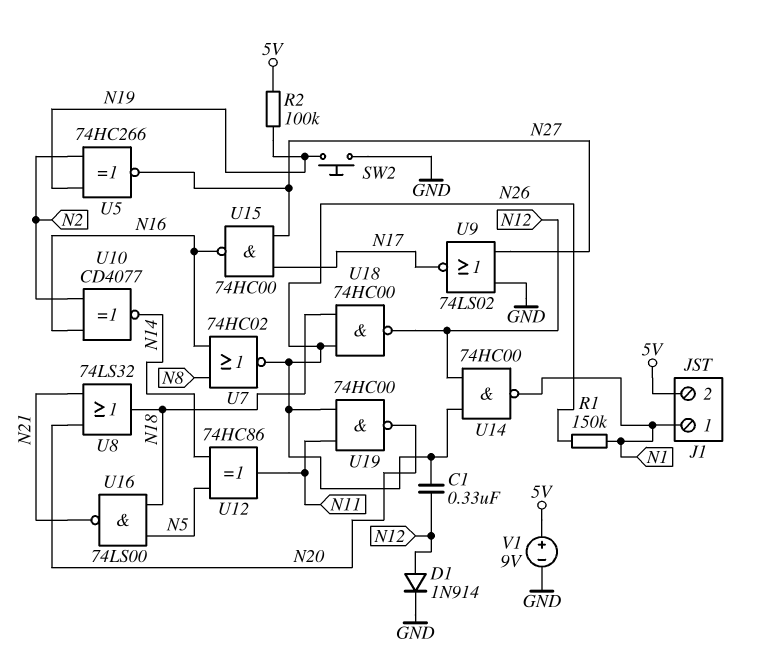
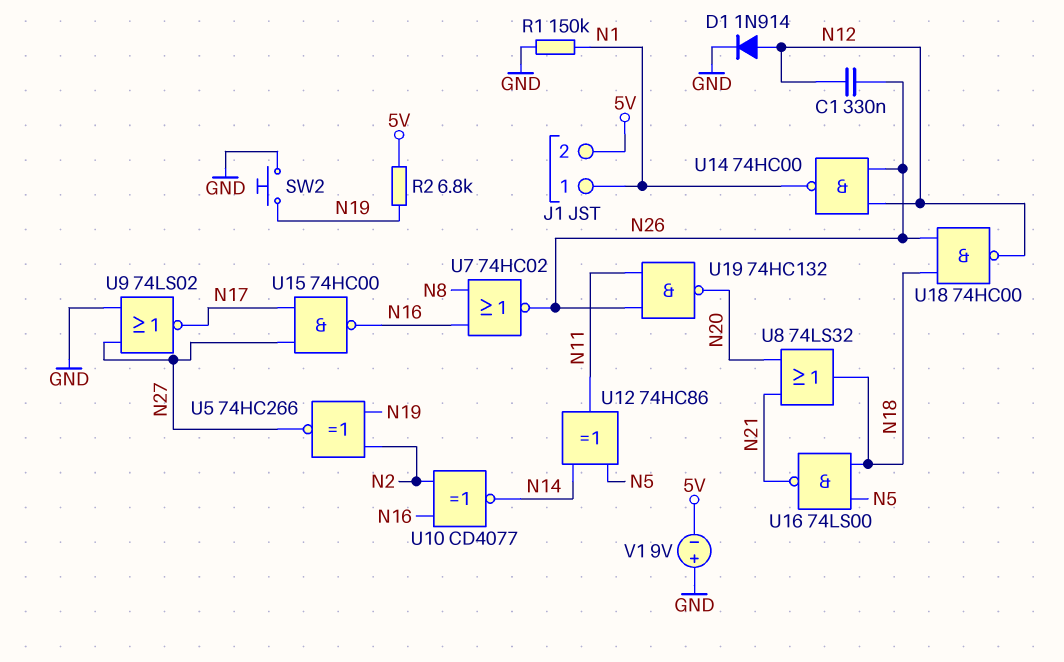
R1: 150k (N1, N26) -> 150k (GND, N1)
R2: 100k (5V, N19) -> 6.8k (5V, N19)
U19: NAND 74HC00 (in N11, in N26, out N20) -> NAND 74HC132 (in N11, in N26, out N20)
V1: 9V (plus 5V, minus GND) -> 9V (plus GND, minus 5V)

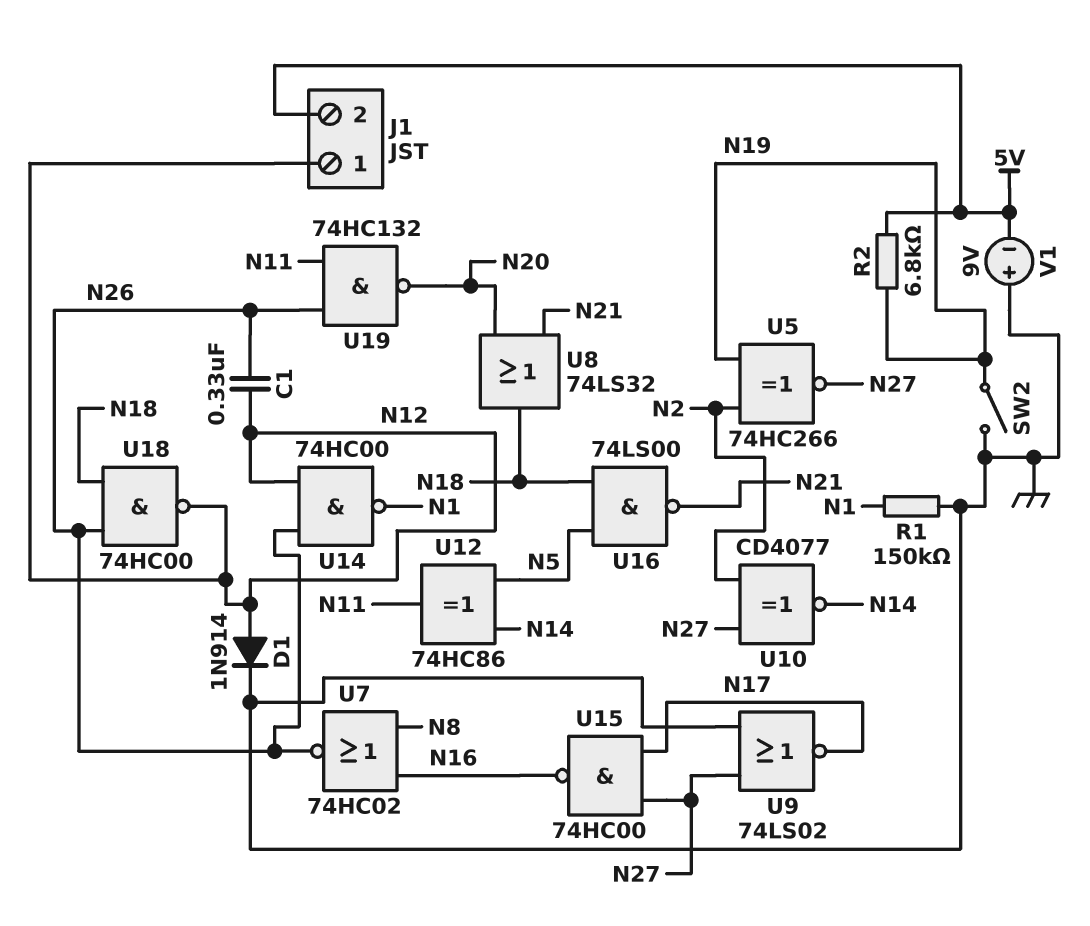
J1 pin 1: N1 -> N12
SW2: button (GND, N19) -> switch (GND, N19)
U10: XNOR CD4077 (in N2, in N16, out N14) -> XNOR CD4077 (in N2, in N27, out N14)

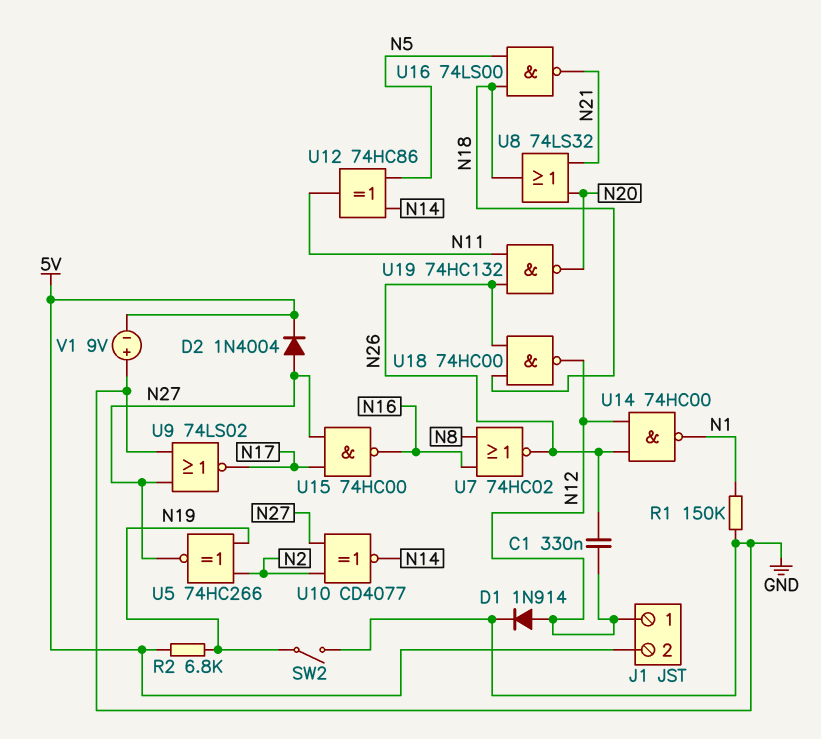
D2: none -> diode 1N4004 (A N27, K 5V)

